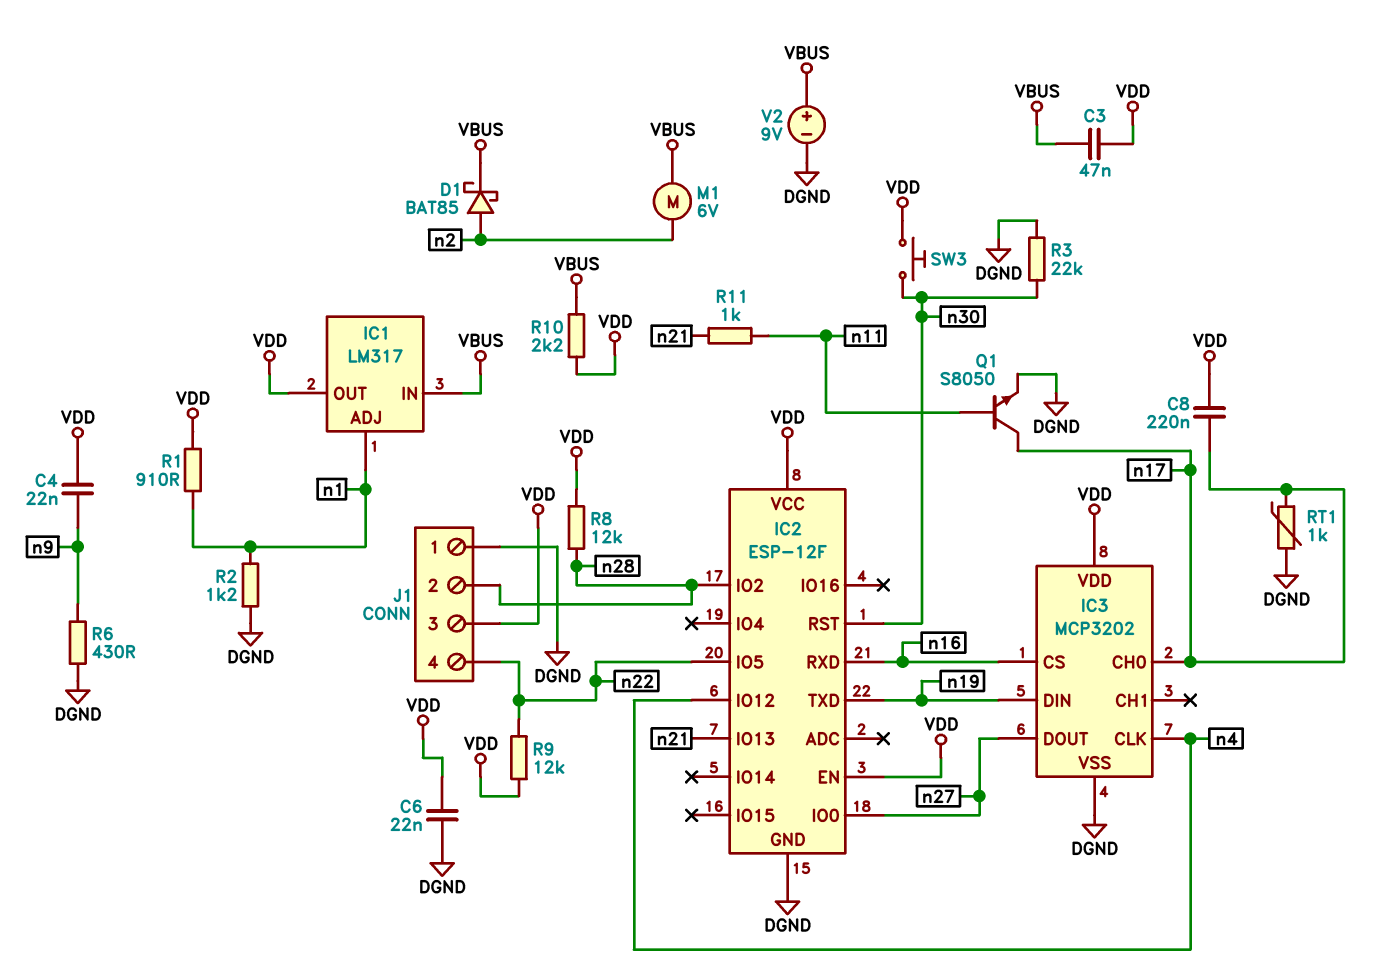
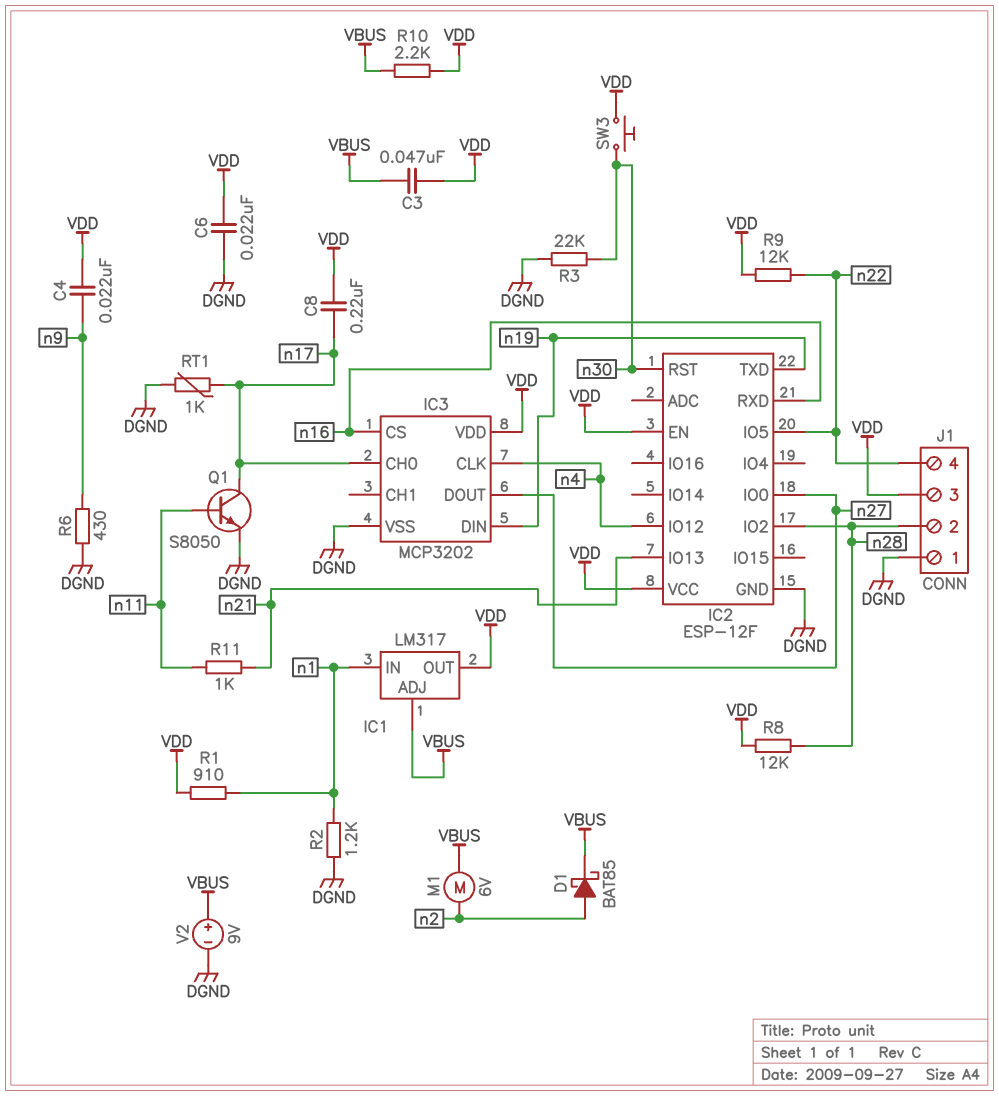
IC1 pin ADJ: n1 -> VBUS
IC1 pin IN: VBUS -> n1

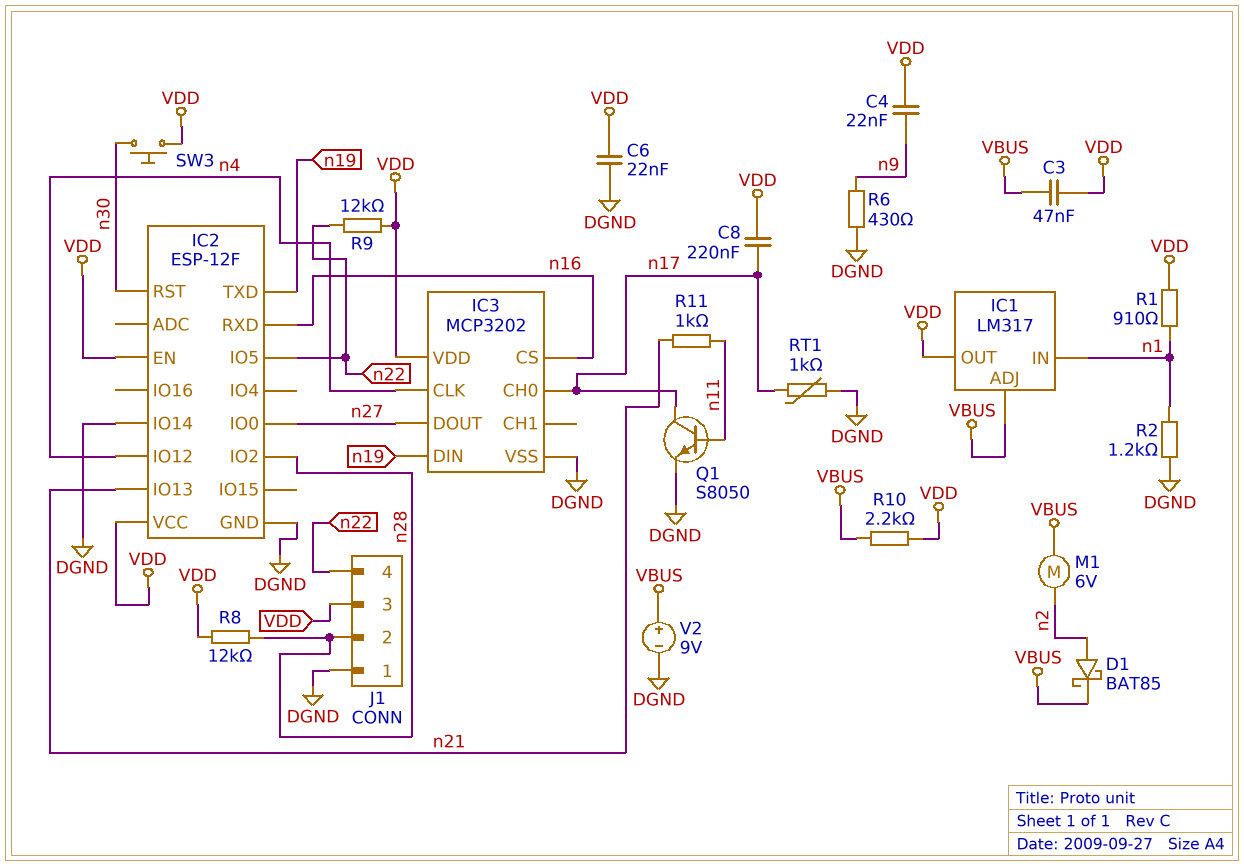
IC2 pin IO14: none -> DGND
R3: 22k (DGND, n30) -> none

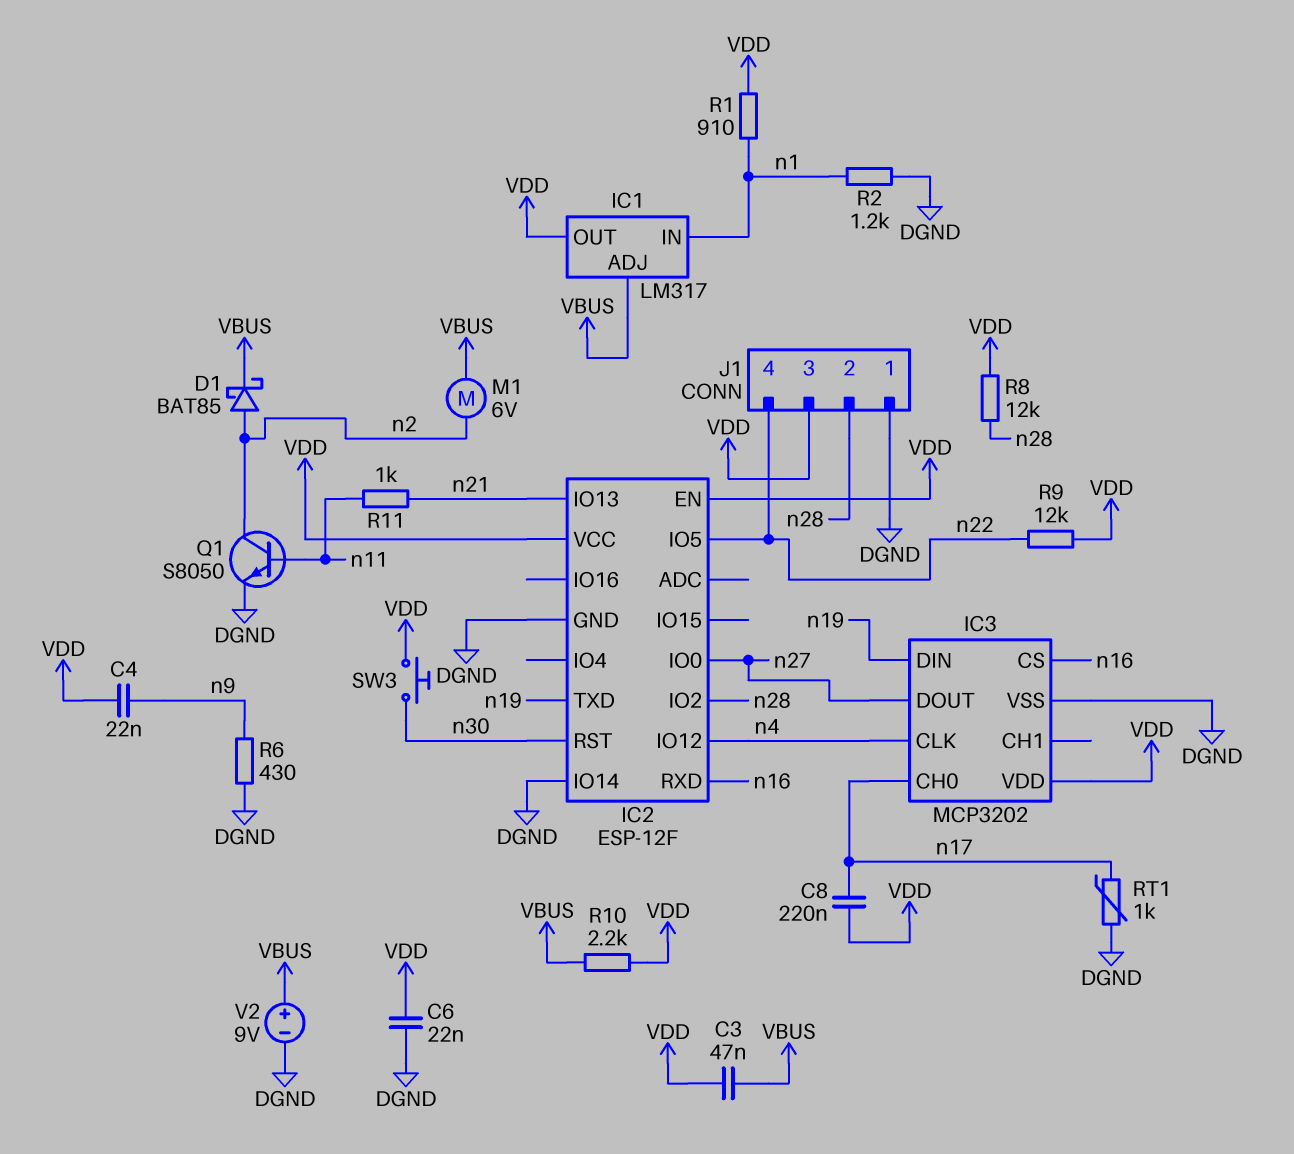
Q1: NPN S8050 (B n11, C n17, E DGND) -> NPN S8050 (B n11, C n2, E DGND)

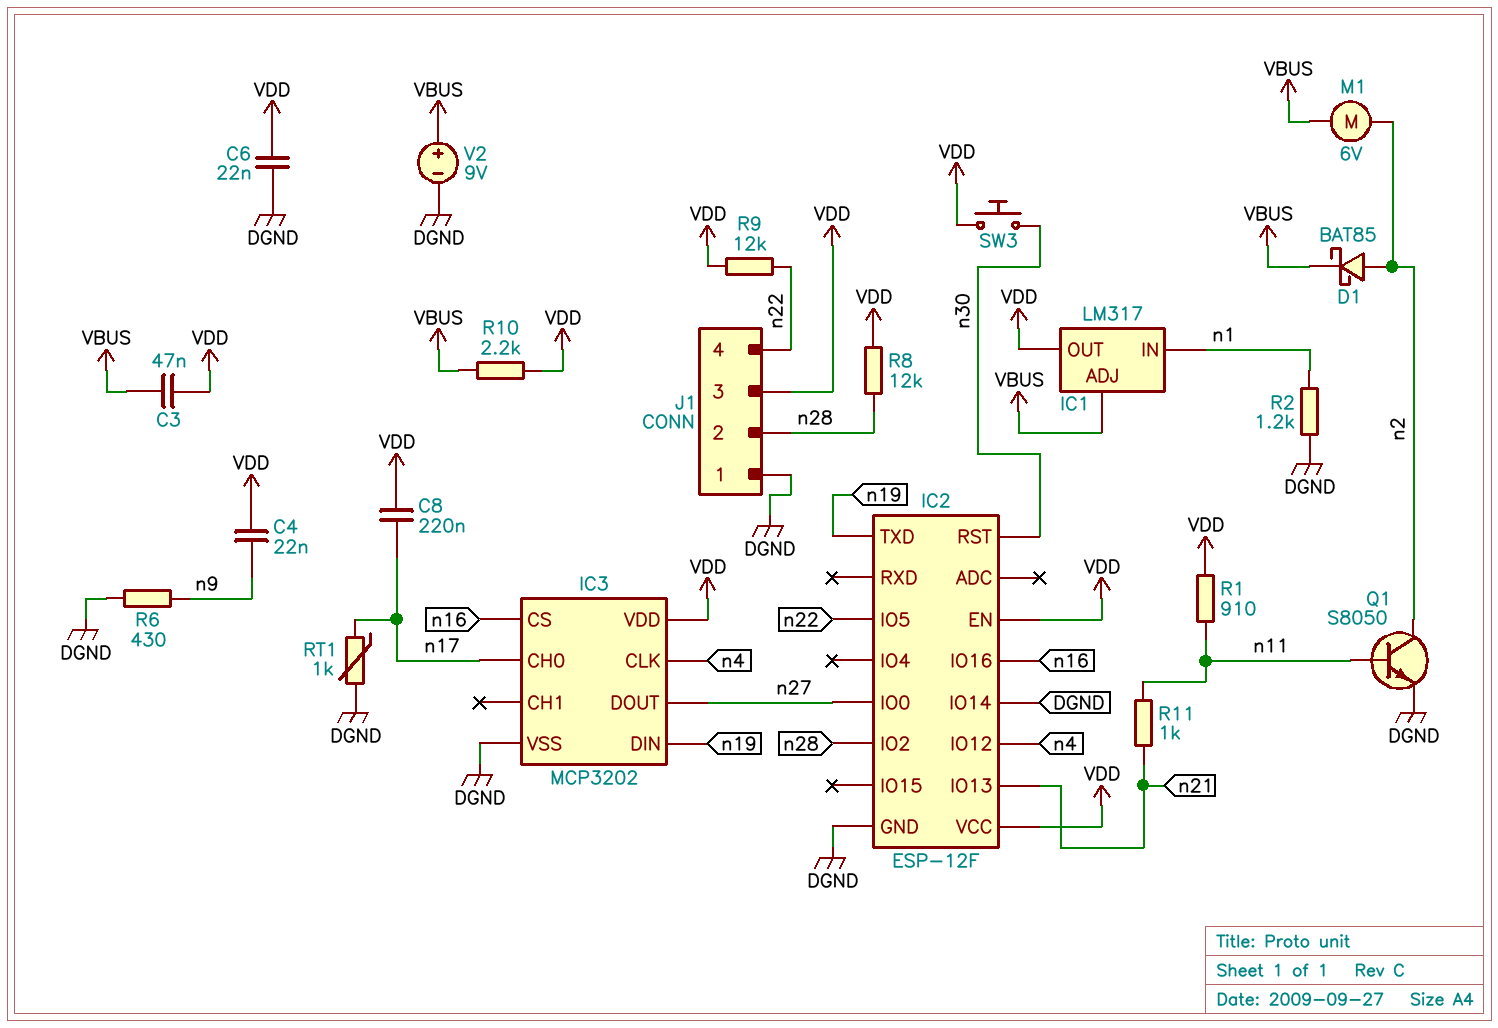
IC2 pin IO16: none -> n16
IC2 pin RXD: n16 -> none
R1: 910 (VDD, n1) -> 910 (VDD, n11)

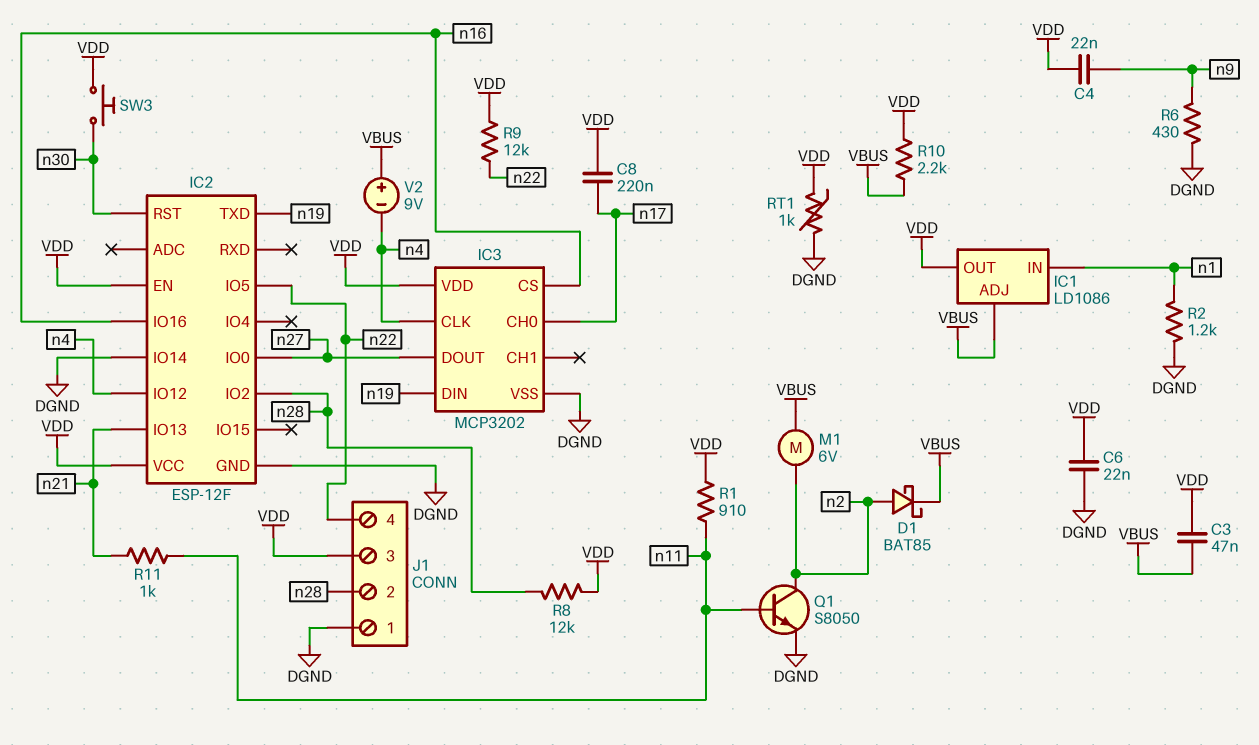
IC1: LM317 -> LD1086
RT1: 1k (DGND, n17) -> 1k (DGND, VDD)
V2: 9V (plus VBUS, minus DGND) -> 9V (plus VBUS, minus n4)

